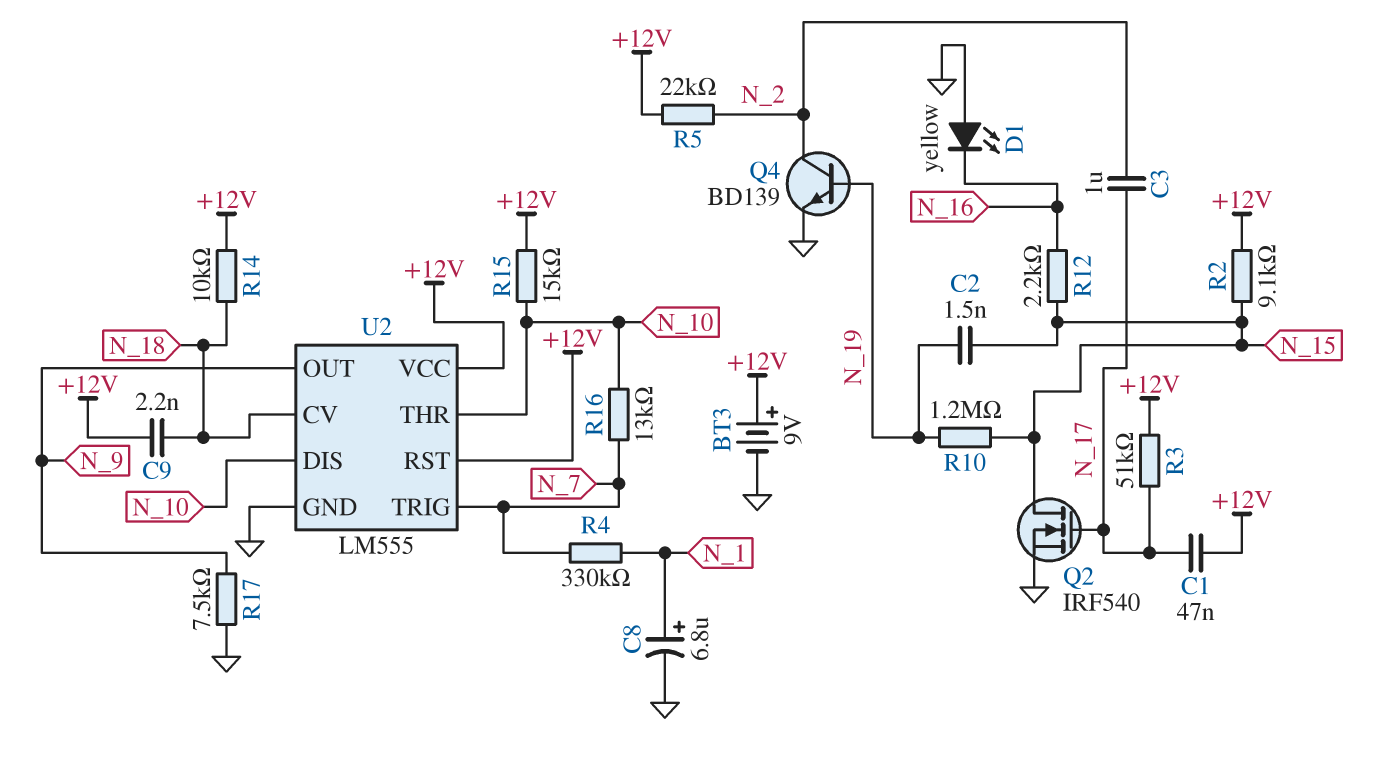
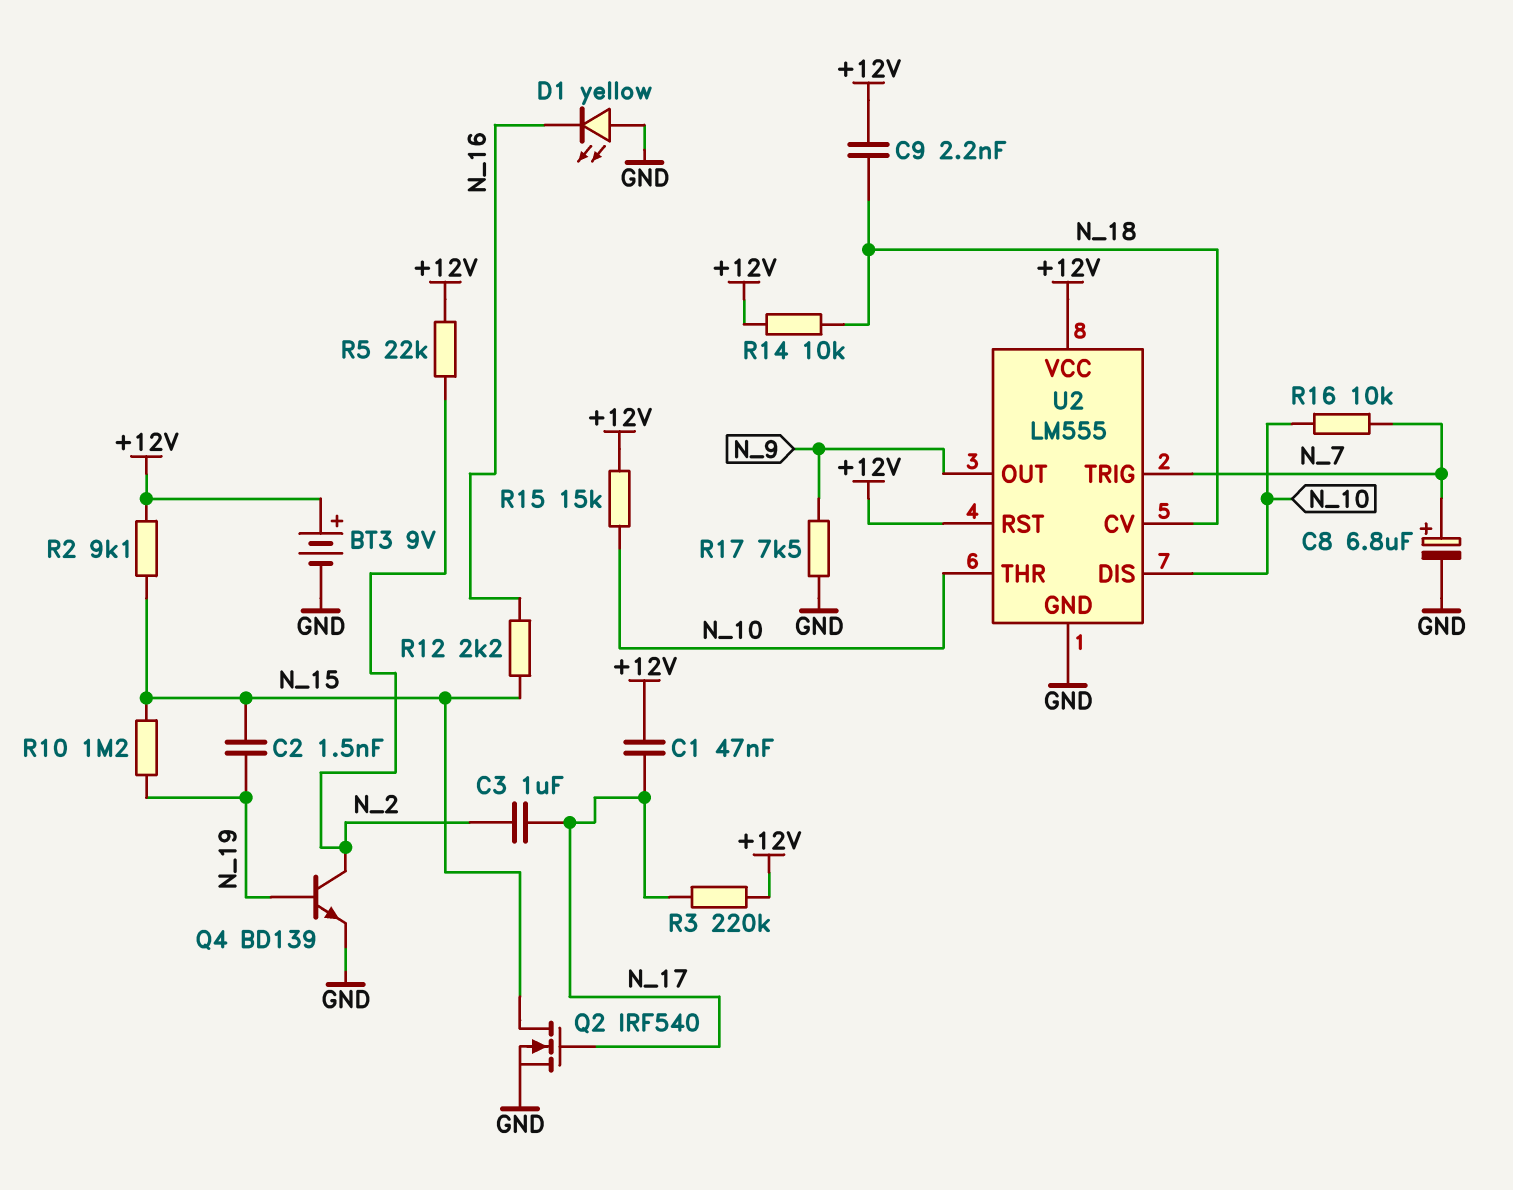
C8: 6.8uF (plus N_1, minus GND) -> 6.8uF (plus N_7, minus GND)
R3: 51k (+12V, N_17) -> 220k (+12V, N_17)
R4: 330k (N_1, N_7) -> none
R16: 13k (N_7, N_10) -> 10k (N_7, N_10)

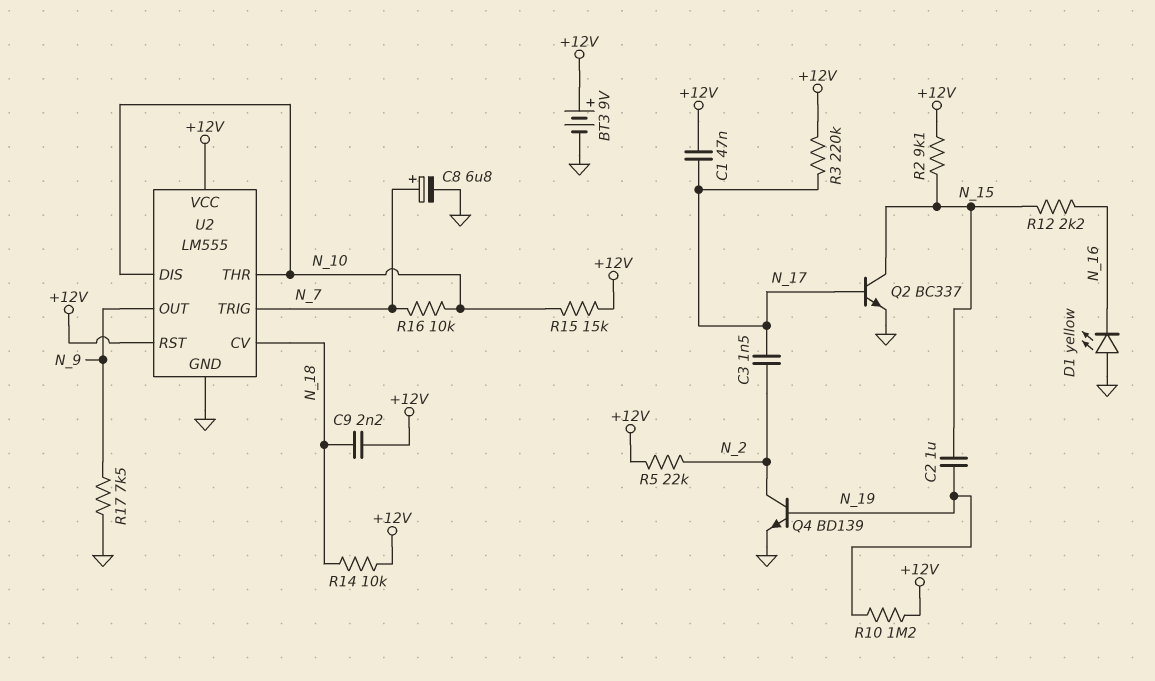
C2: 1.5nF (N_15, N_19) -> 1uF (N_15, N_19)
C3: 1uF (N_2, N_17) -> 1.5nF (N_2, N_17)
Q2: NMOS IRF540 (G N_17, D N_15, S GND) -> NPN BC337 (B N_17, C N_15, E GND)
R10: 1.2M (N_15, N_19) -> 1.2M (+12V, N_19)

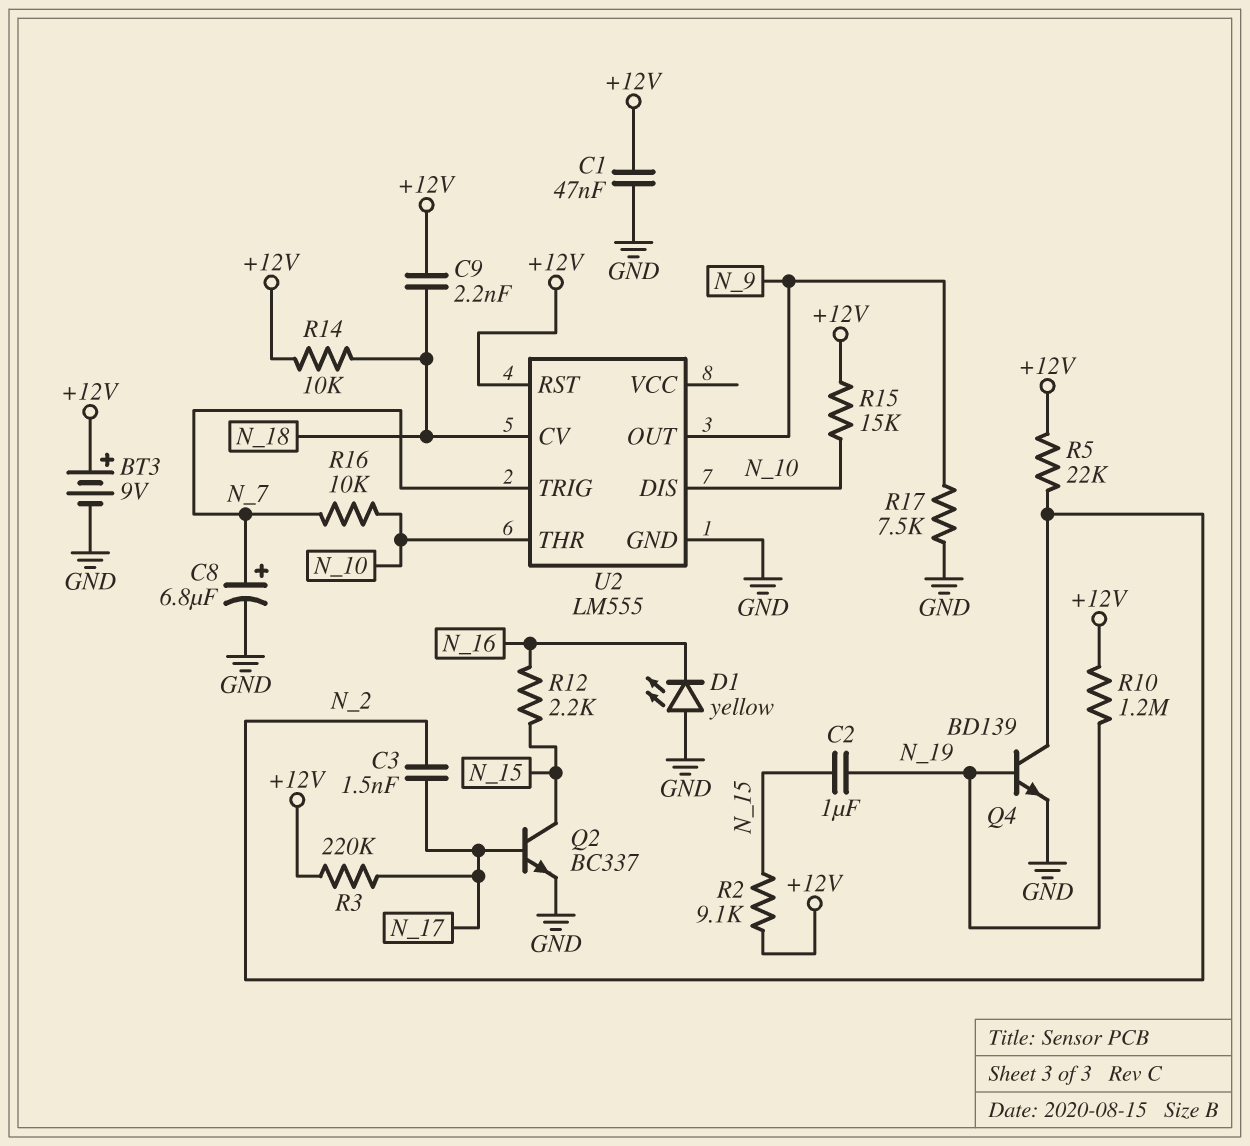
C1: 47nF (+12V, N_17) -> 47nF (+12V, GND)
U2 pin VCC: +12V -> none

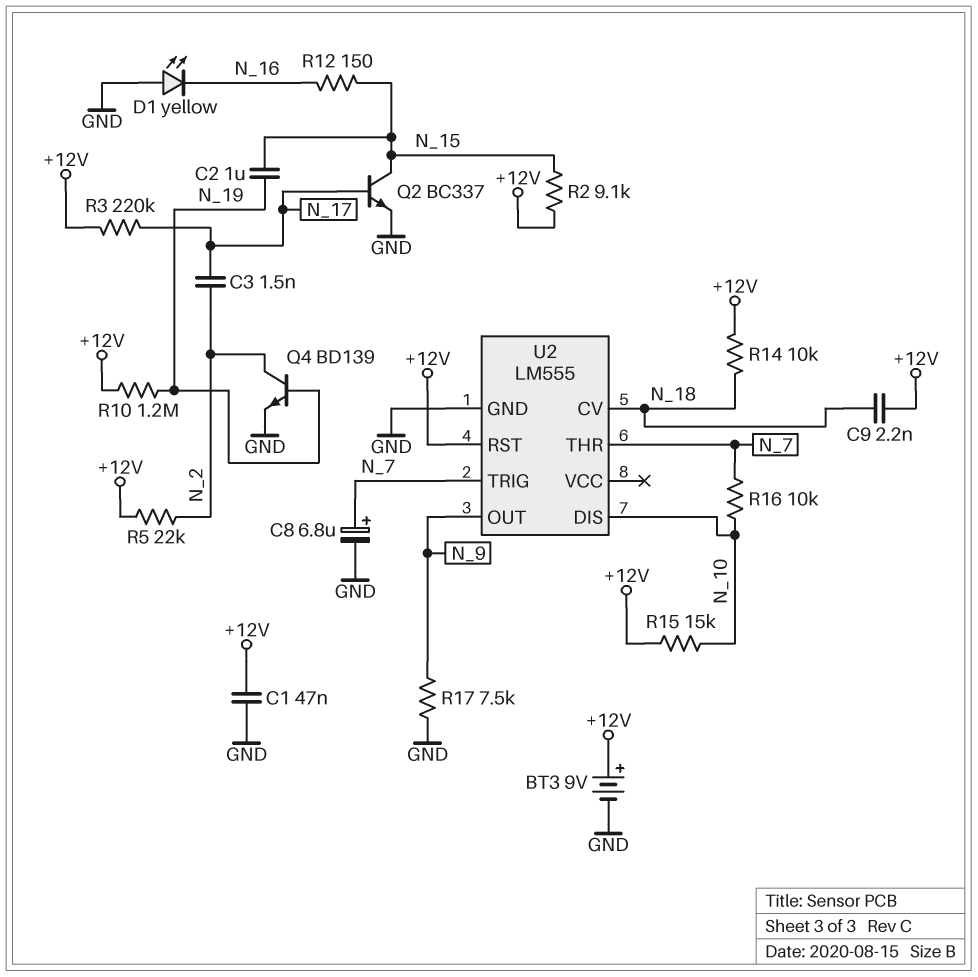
R12: 2.2k (N_15, N_16) -> 150 (N_15, N_16)
U2 pin THR: N_10 -> N_7

